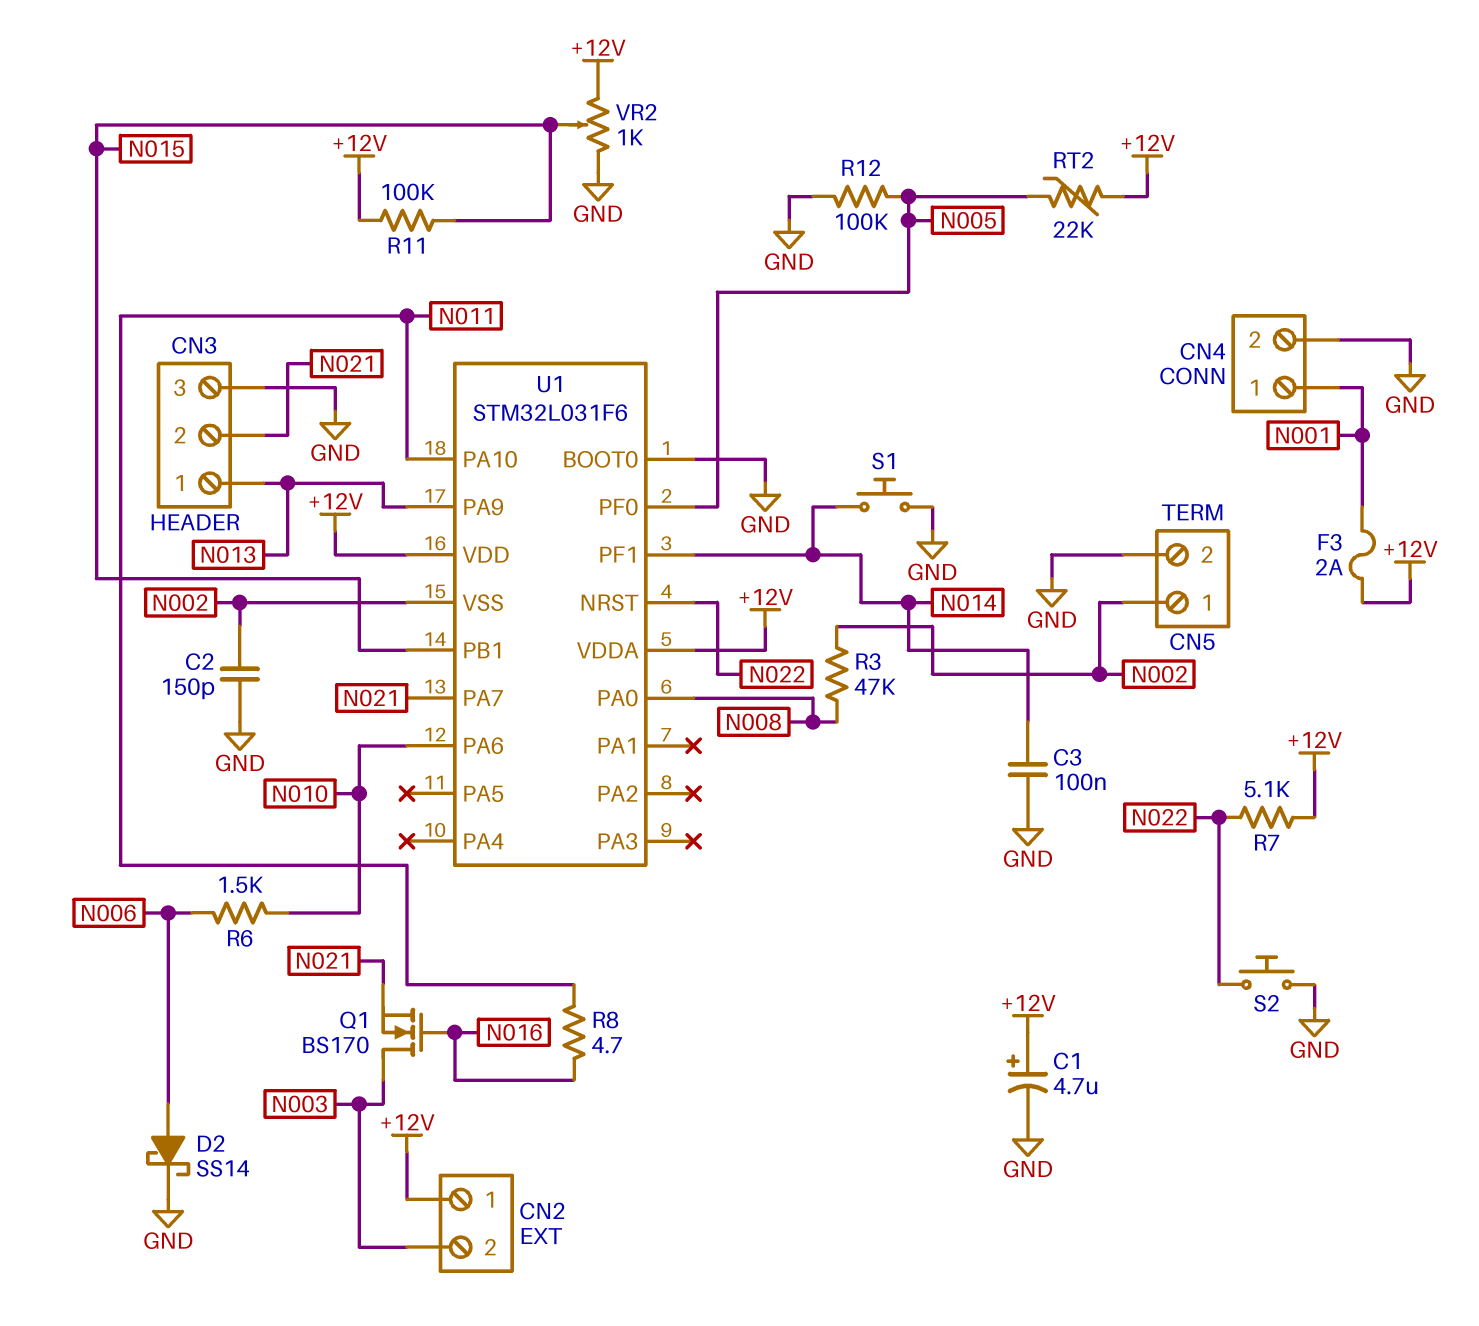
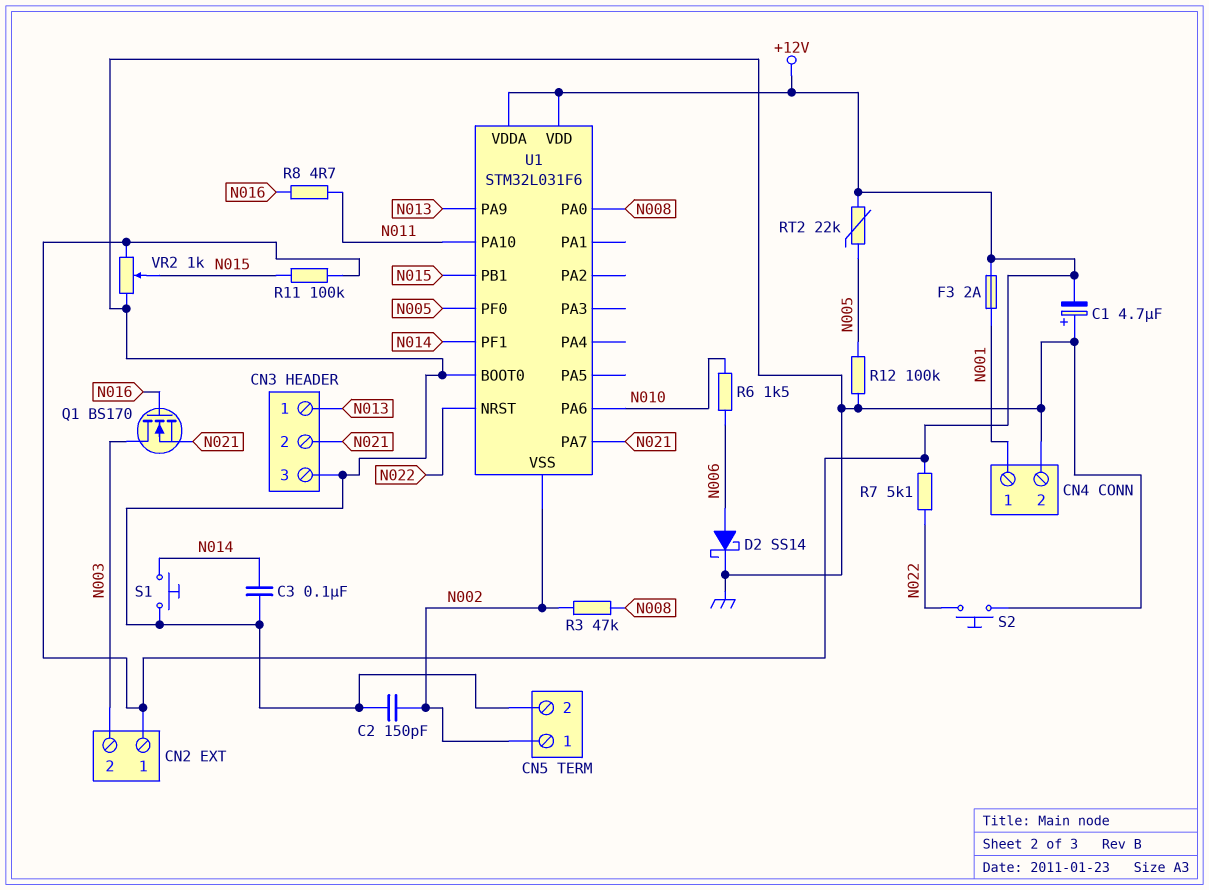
C1: 4.7uF (plus +12V, minus GND) -> 4.7uF (plus GND, minus +12V)

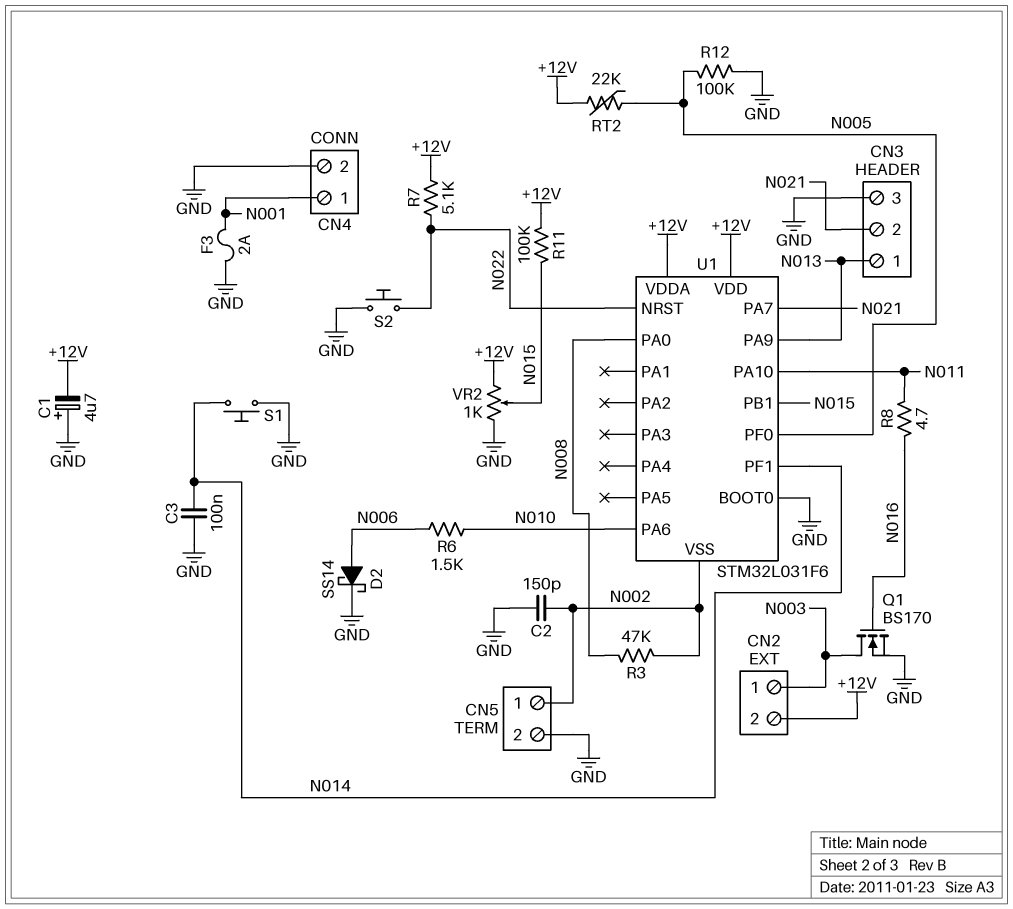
CN2 pin 1: +12V -> N003
CN2 pin 2: N003 -> +12V
F3: 2A (+12V, N001) -> 2A (GND, N001)
Q1: NMOS BS170 (G N016, D N003, S N021) -> NMOS BS170 (G N016, D N003, S GND)

